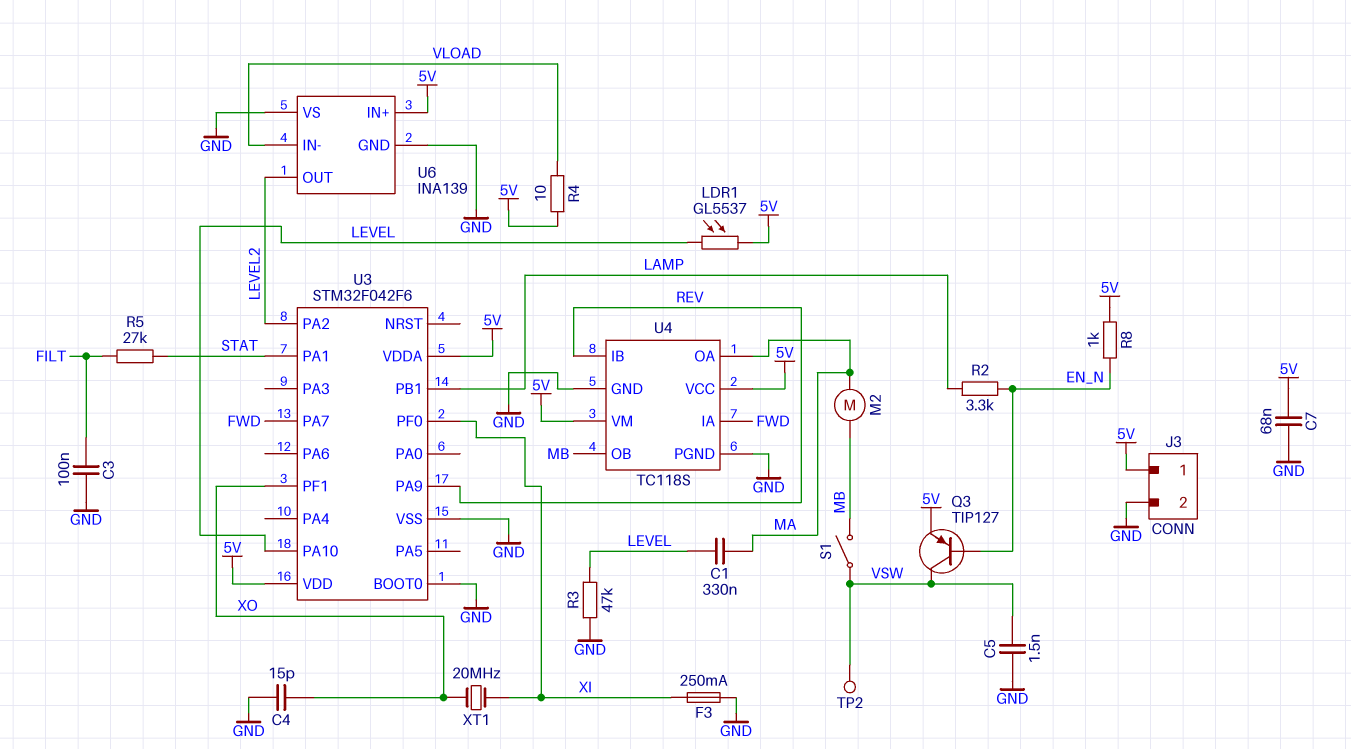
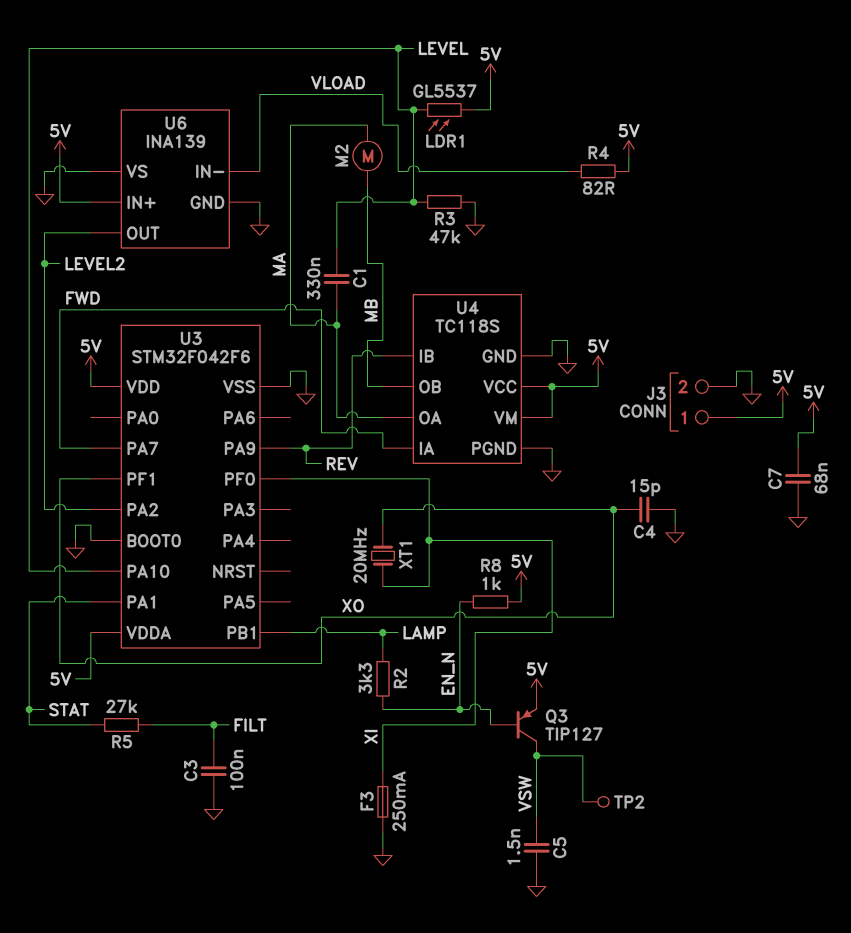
R4: 10 (5V, VLOAD) -> 82 (5V, VLOAD)
S1: switch (MB, VSW) -> none

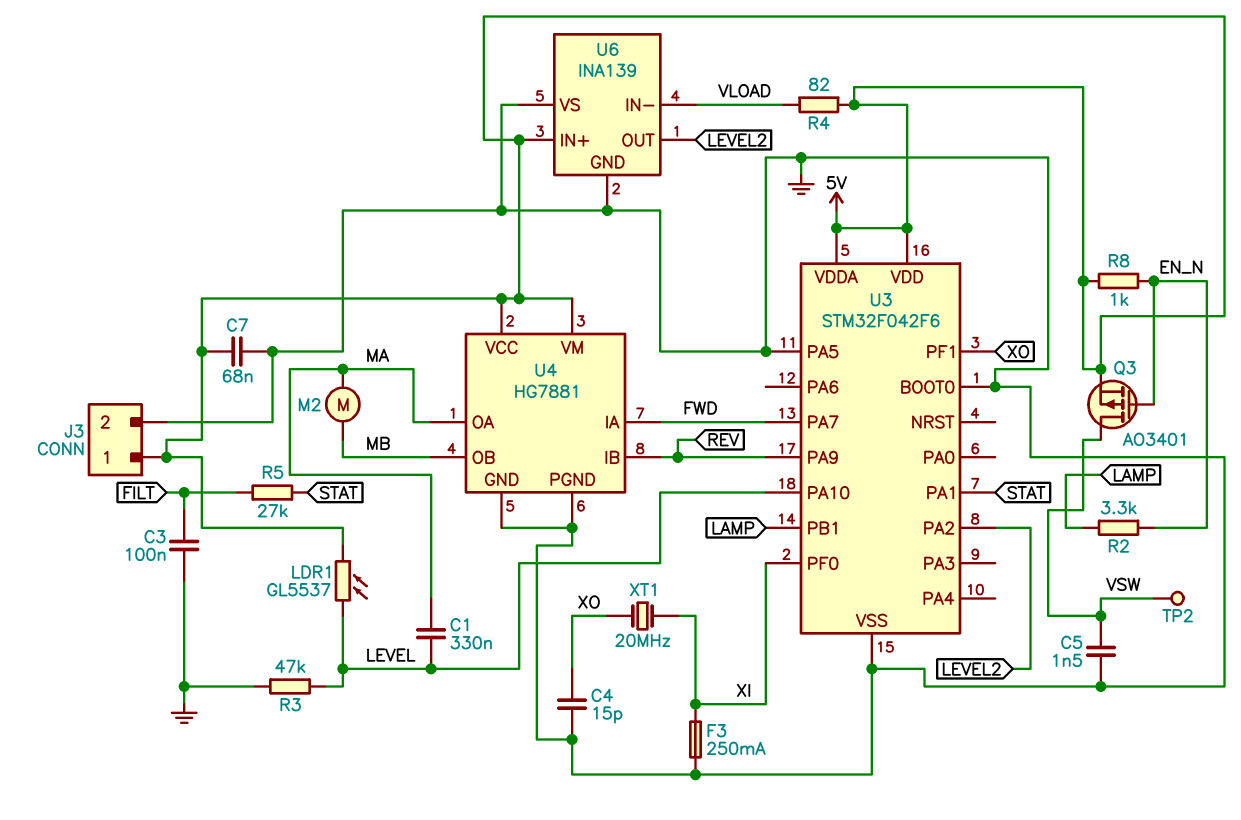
Q3: PNP TIP127 (B EN_N, C VSW, E 5V) -> PMOS AO3401 (G EN_N, D VSW, S 5V)
U3 pin PA5: none -> GND
U4: TC118S -> HG7881

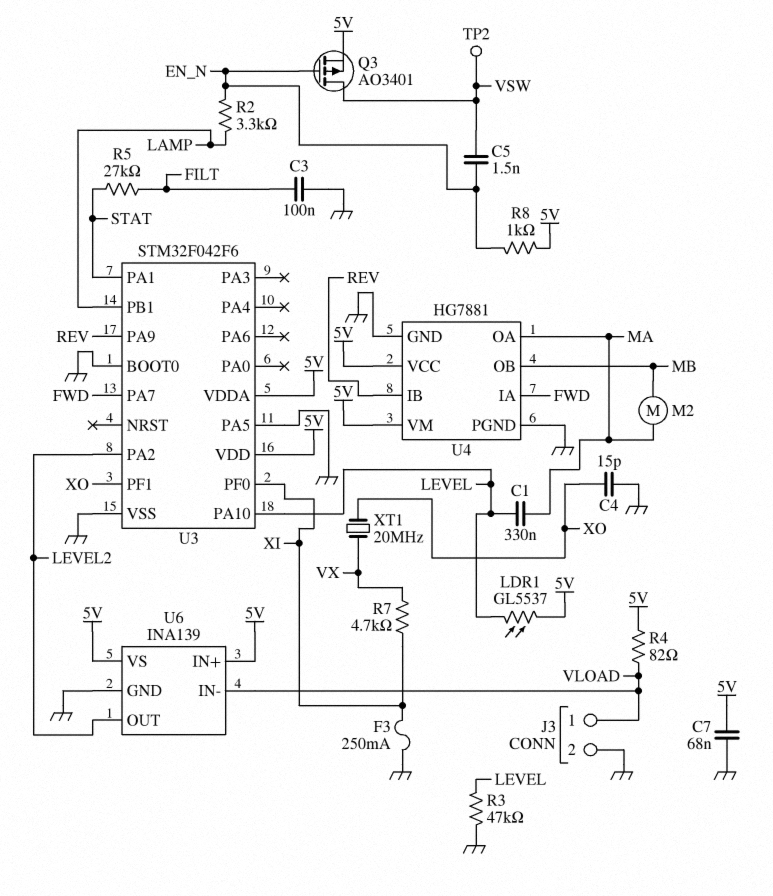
C5: 1.5nF (GND, VSW) -> 1.5nF (EN_N, VSW)
J3 pin 1: 5V -> VLOAD
R7: none -> 4.7k (VX, XI)
U6 pin VS: GND -> 5V
XT1: 20MHz (XI, XO) -> 20MHz (VX, XO)

